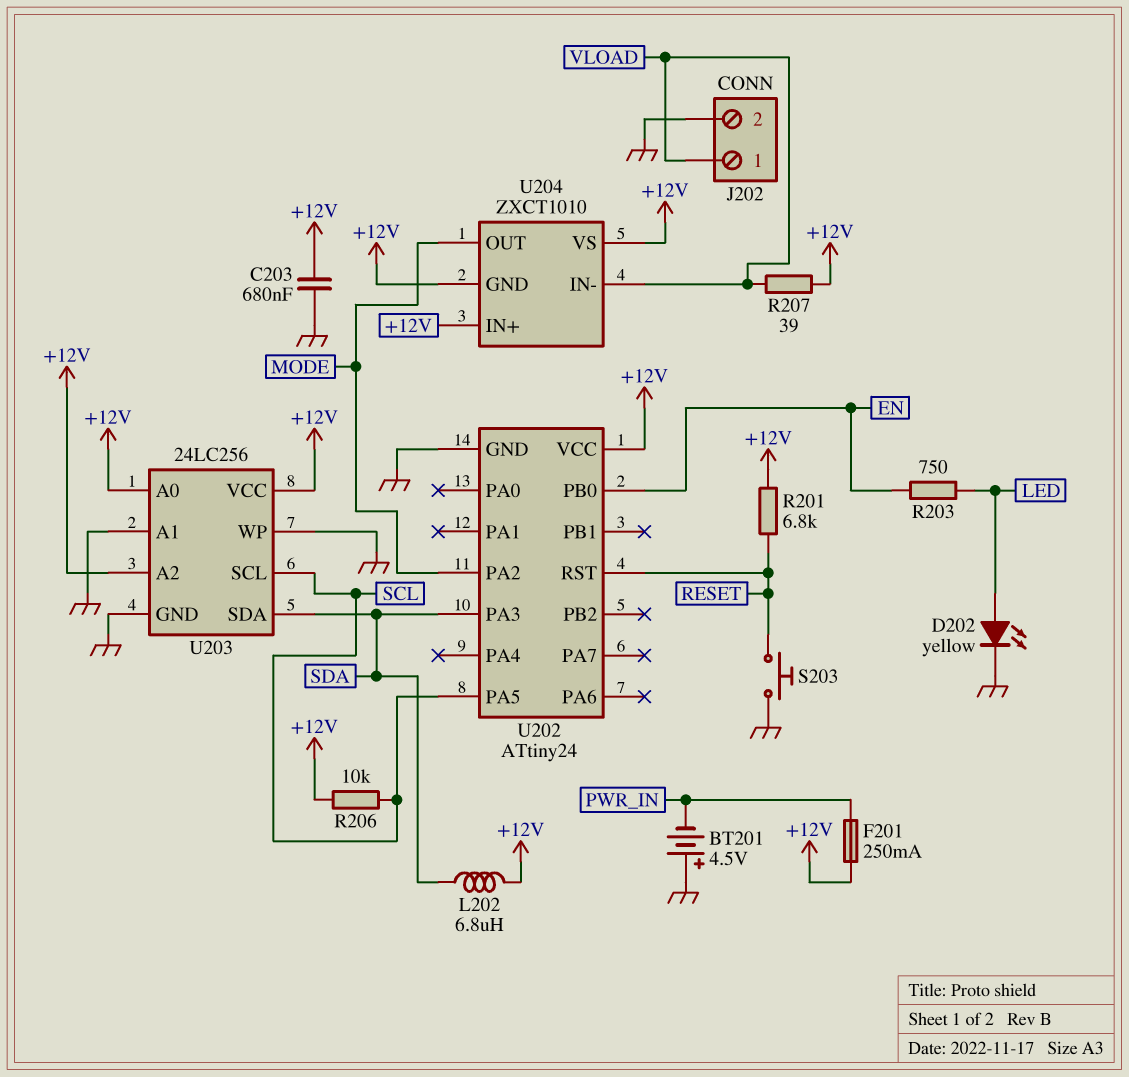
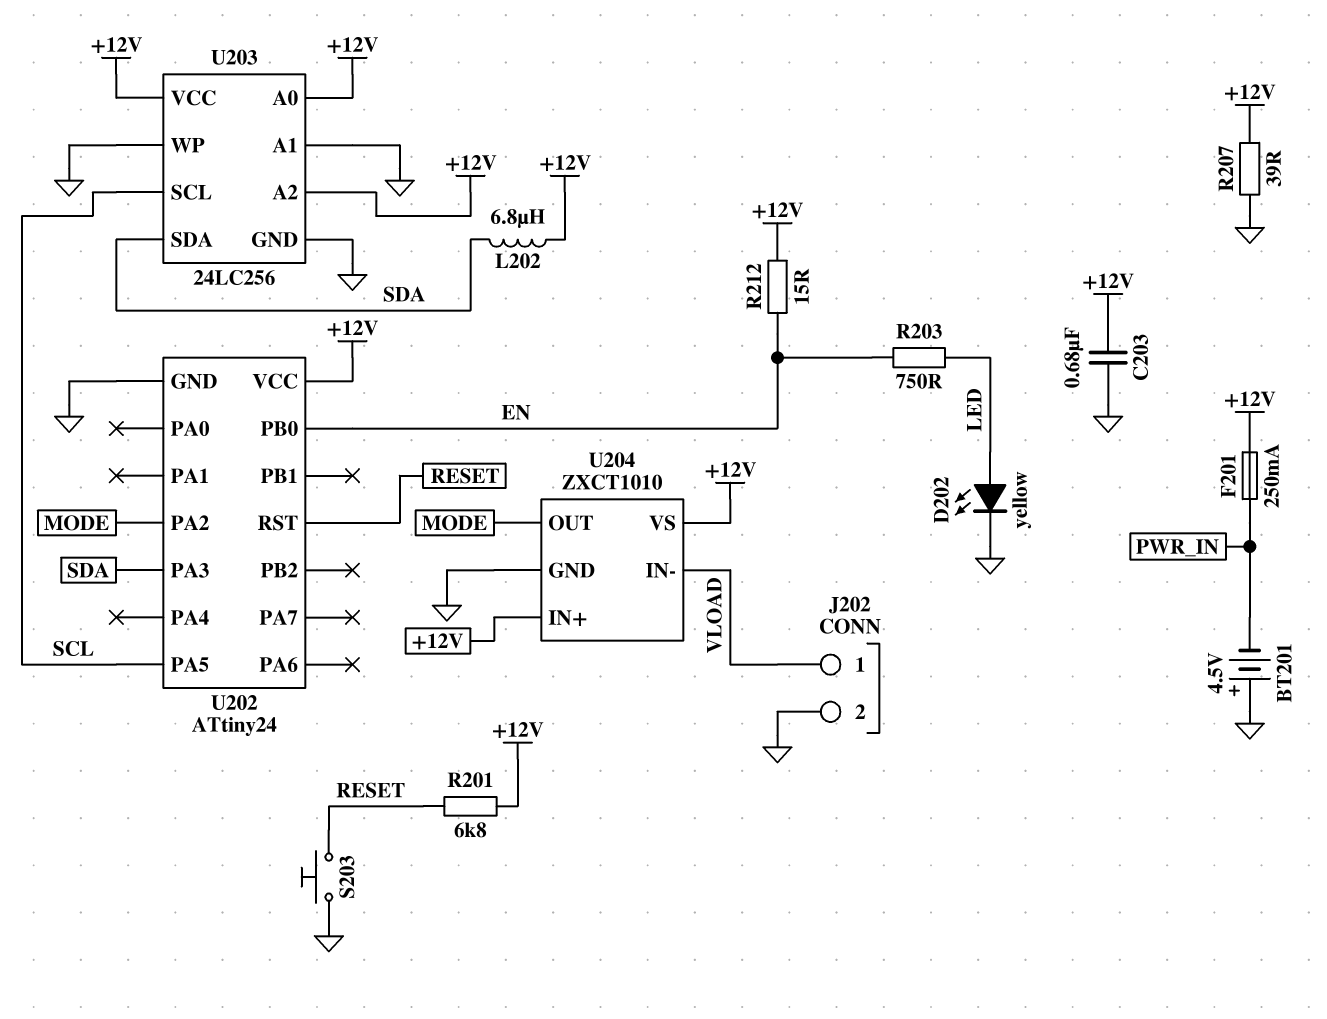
R206: 10k (+12V, SCL) -> none
R207: 39 (+12V, VLOAD) -> 39 (+12V, GND)
R212: none -> 15 (+12V, EN)
U204 pin GND: +12V -> GND

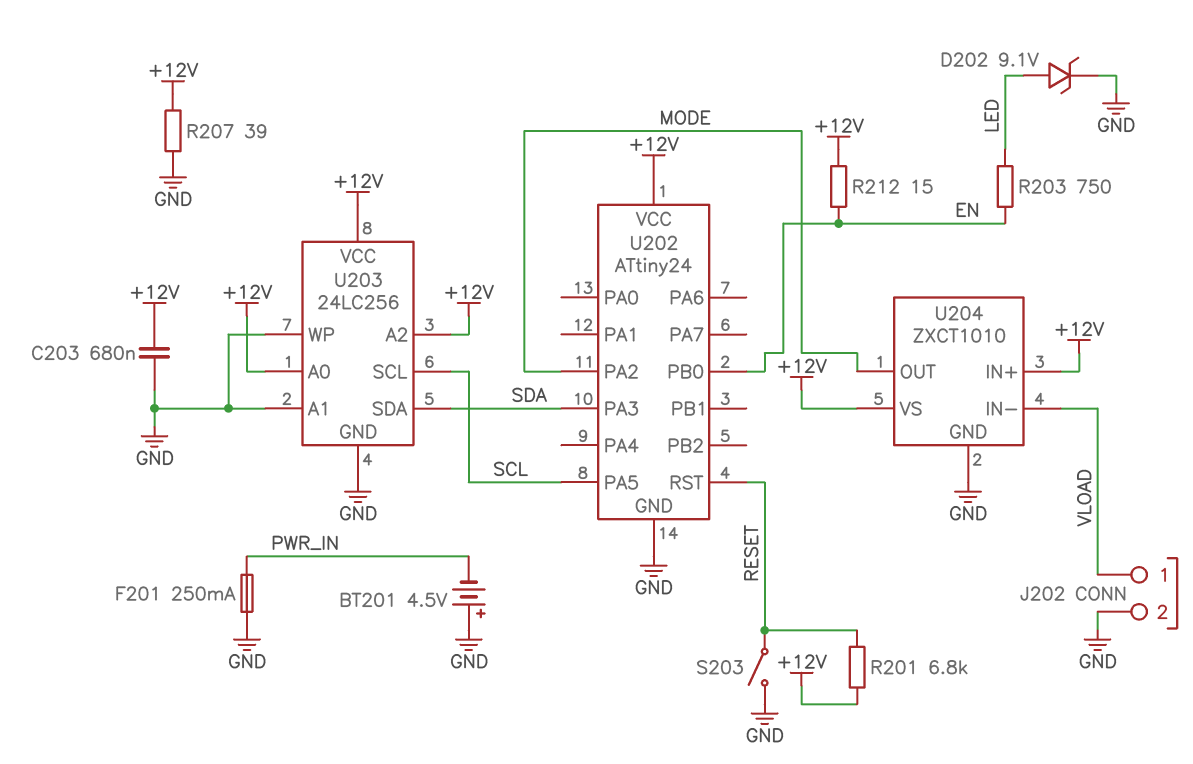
D202: LED yellow (A LED, K GND) -> zener 9.1V (A LED, K GND)
F201: 250mA (+12V, PWR_IN) -> 250mA (GND, PWR_IN)
L202: 6.8uH (+12V, SDA) -> none
S203: button (GND, RESET) -> switch (GND, RESET)

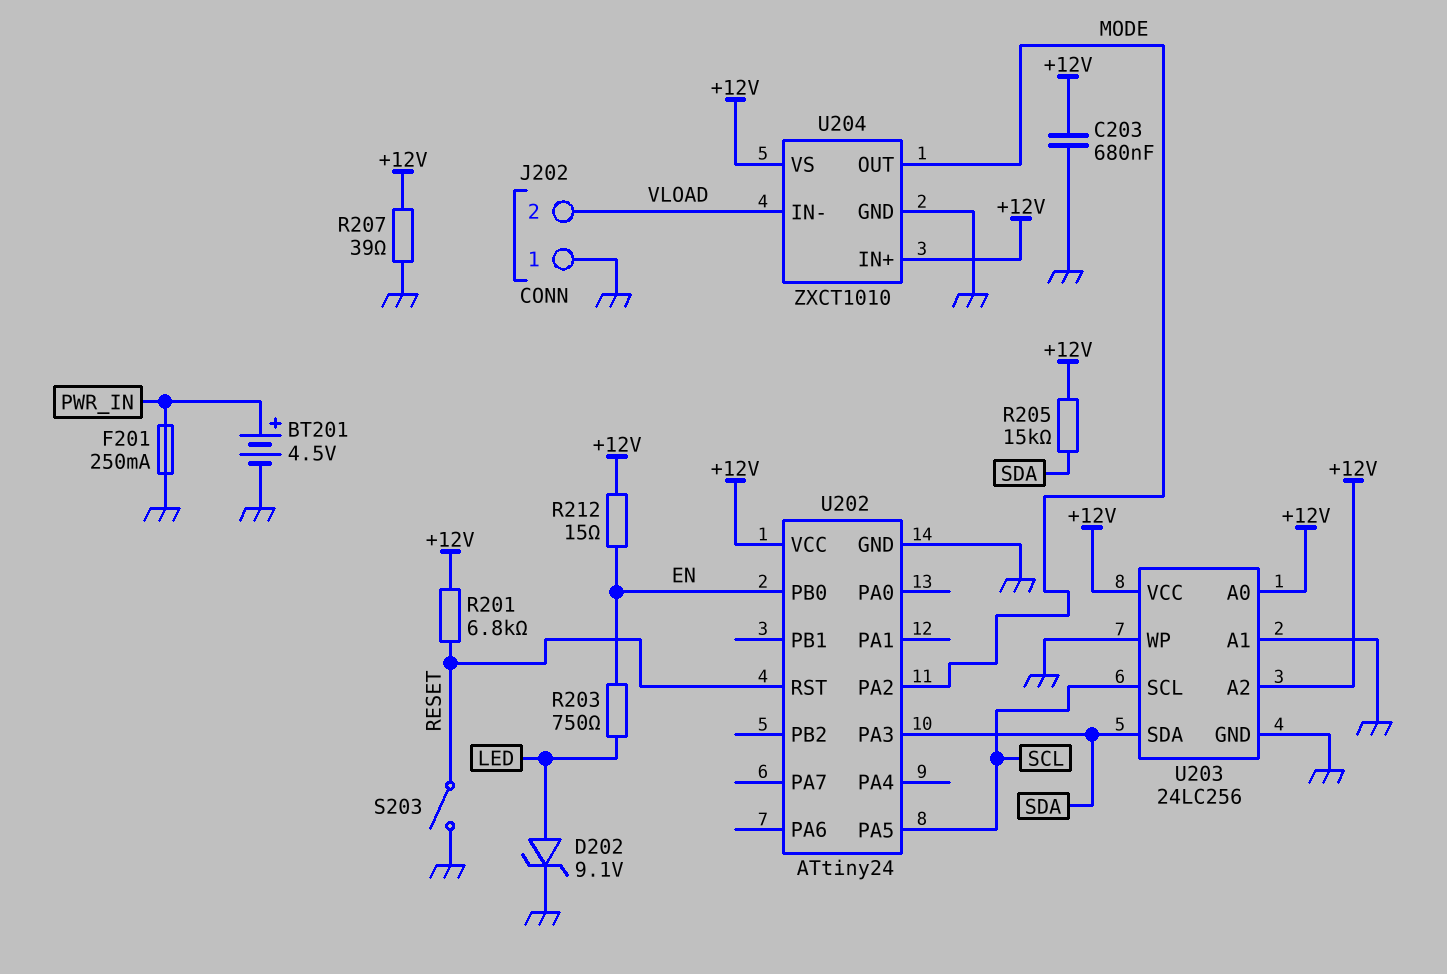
BT201: 4.5V (plus GND, minus PWR_IN) -> 4.5V (plus PWR_IN, minus GND)
J202 pin 1: VLOAD -> GND
J202 pin 2: GND -> VLOAD
R205: none -> 15k (+12V, SDA)

